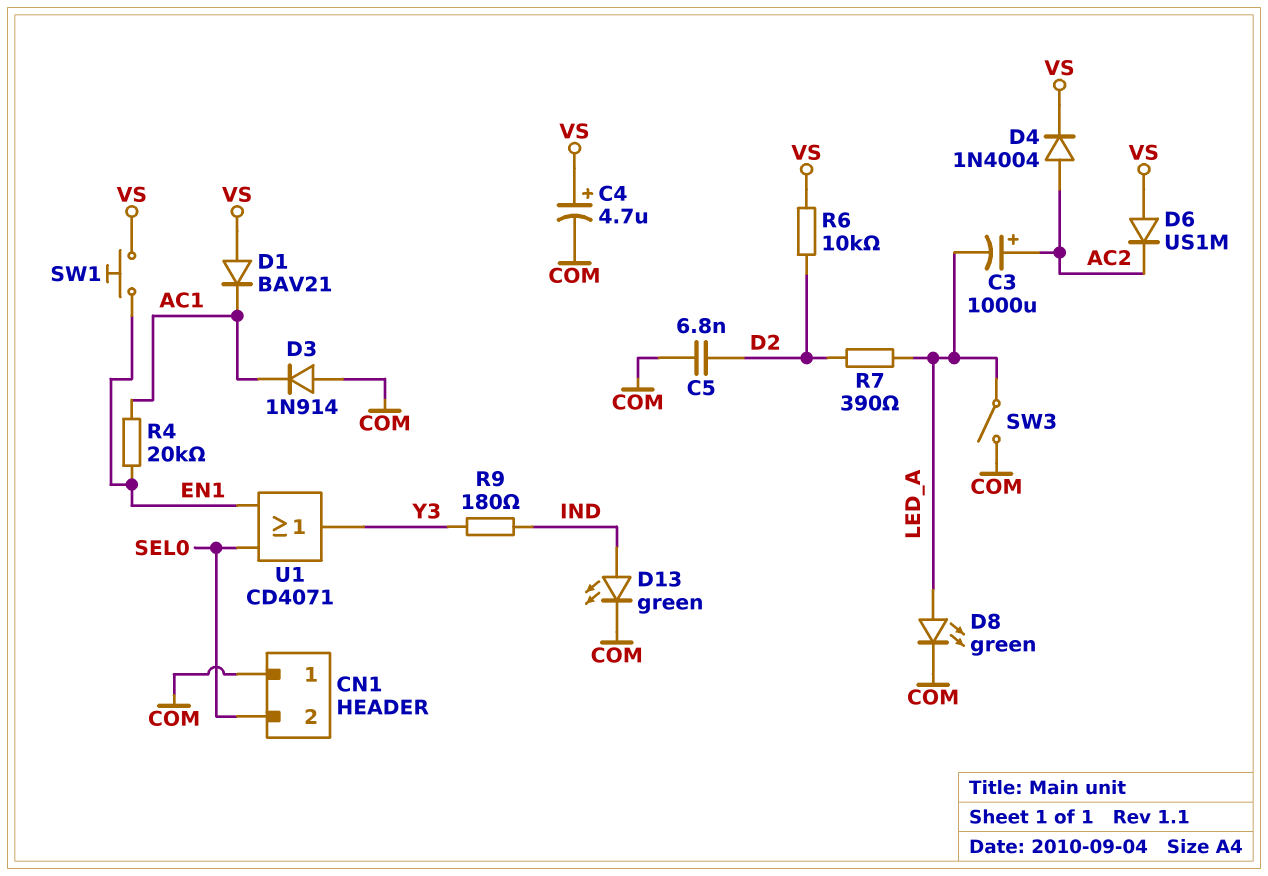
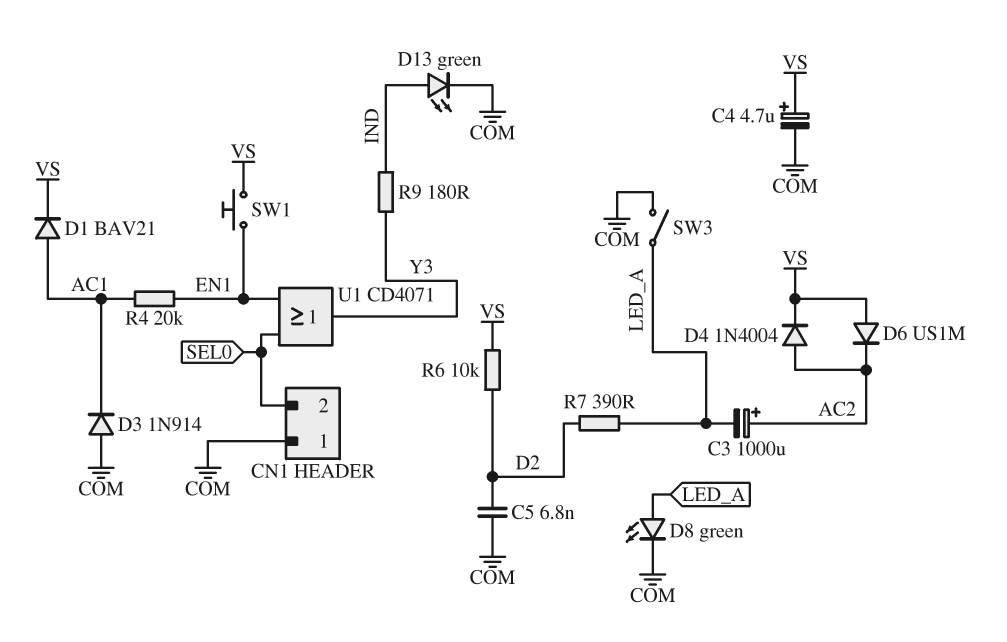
D1: diode BAV21 (A VS, K AC1) -> diode BAV21 (A AC1, K VS)

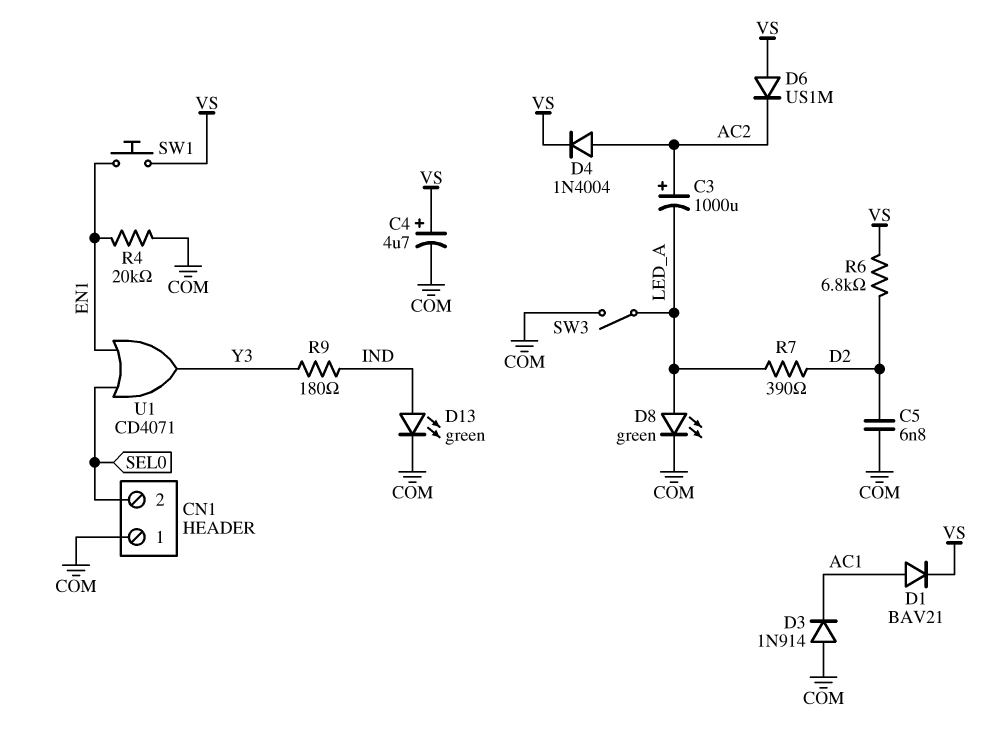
R4: 20k (AC1, EN1) -> 20k (COM, EN1)
R6: 10k (D2, VS) -> 6.8k (D2, VS)

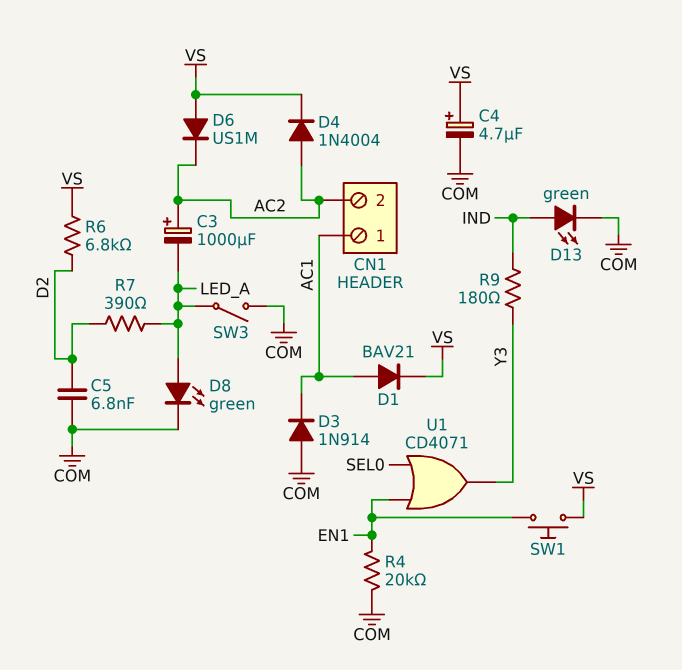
CN1 pin 1: COM -> AC1
CN1 pin 2: SEL0 -> AC2

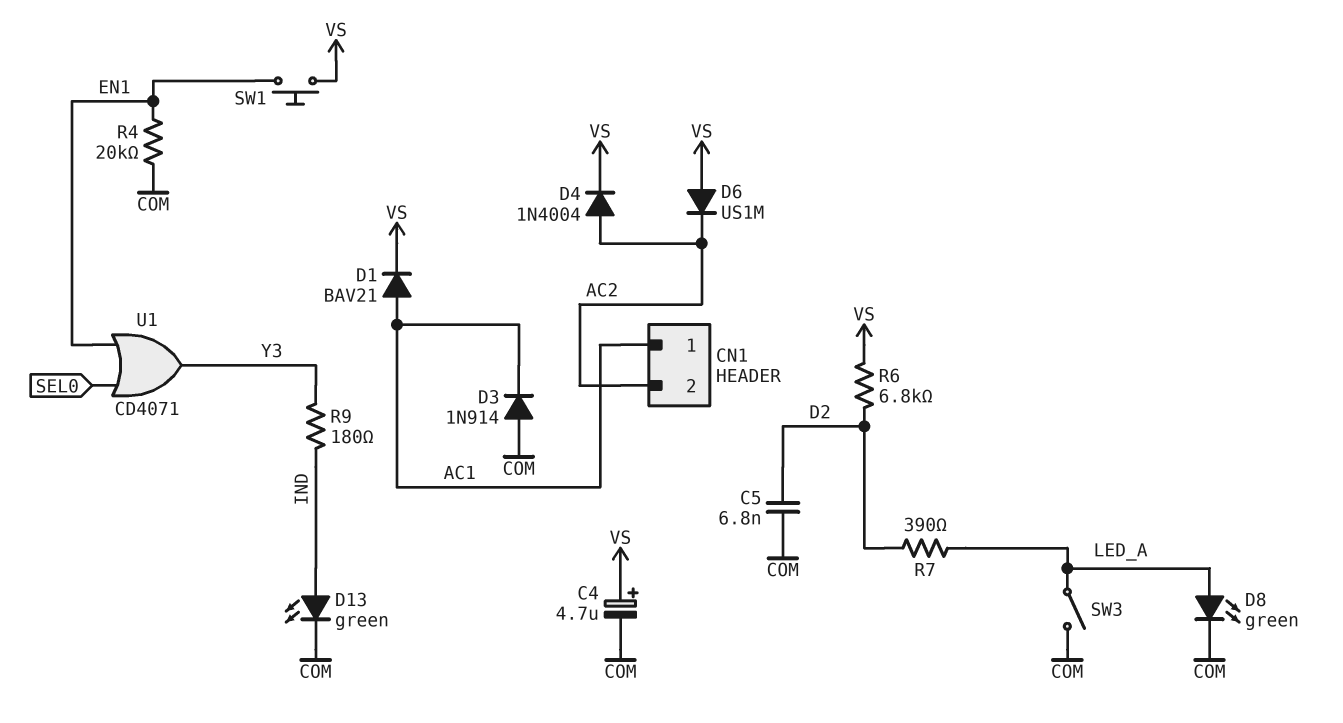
C3: 1000uF (plus AC2, minus LED_A) -> none

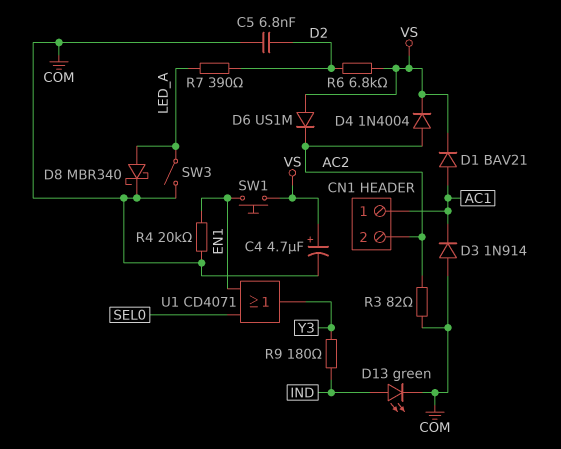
D8: LED green (A LED_A, K COM) -> schottky MBR340 (A LED_A, K COM)
R3: none -> 82 (AC2, COM)

